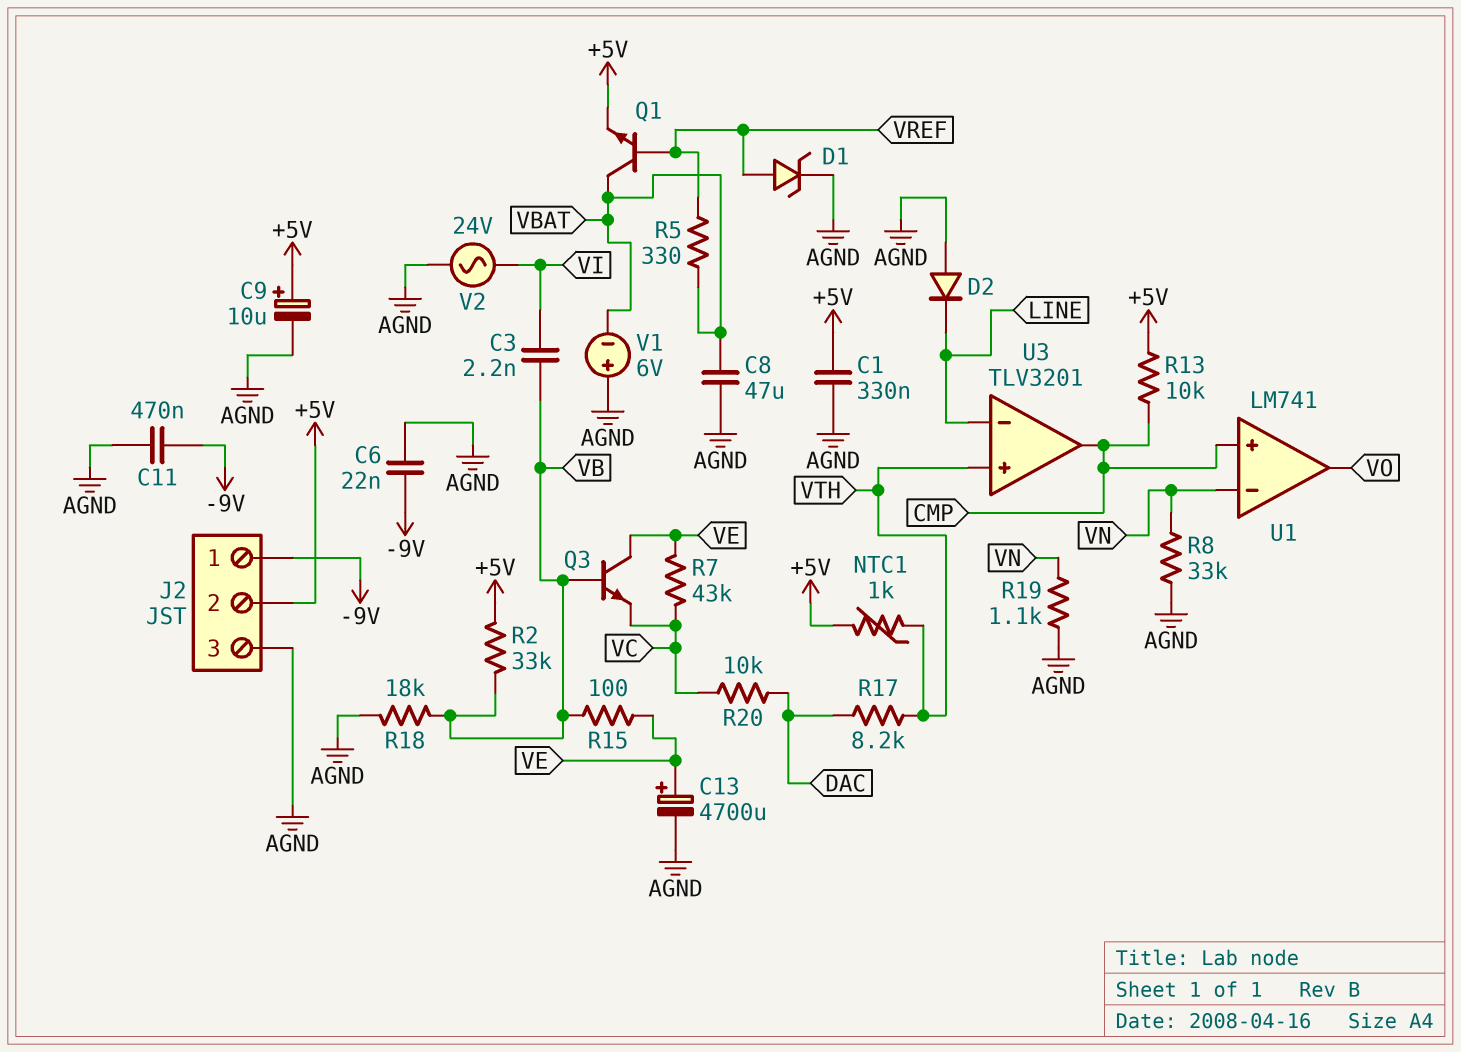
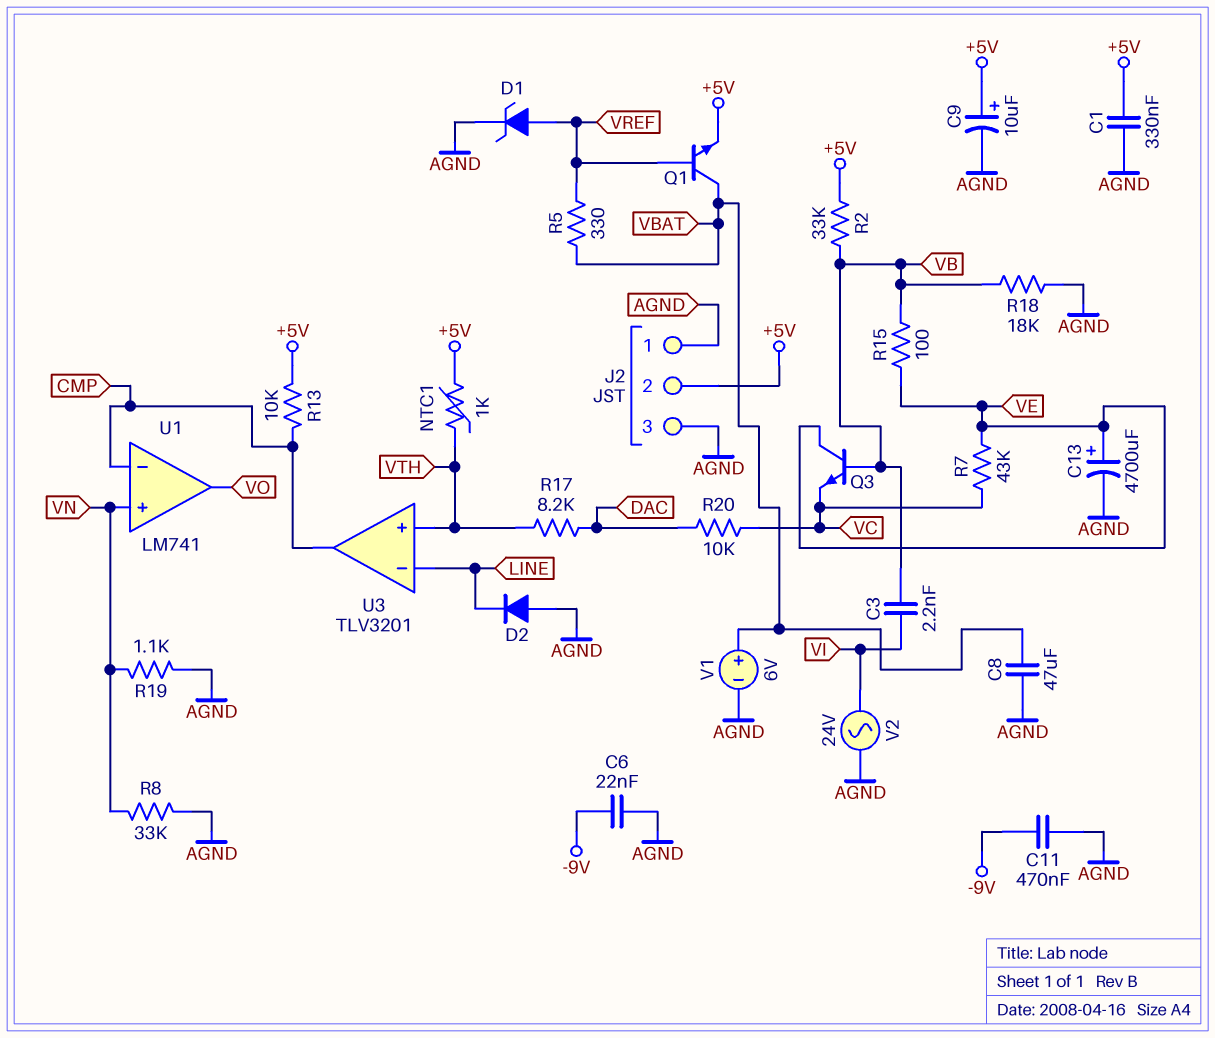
J2 pin 1: -9V -> AGND
U1 pin in+: CMP -> VN
U1 pin in-: VN -> CMP
V1: 6V (plus AGND, minus VBAT) -> 6V (plus VBAT, minus AGND)

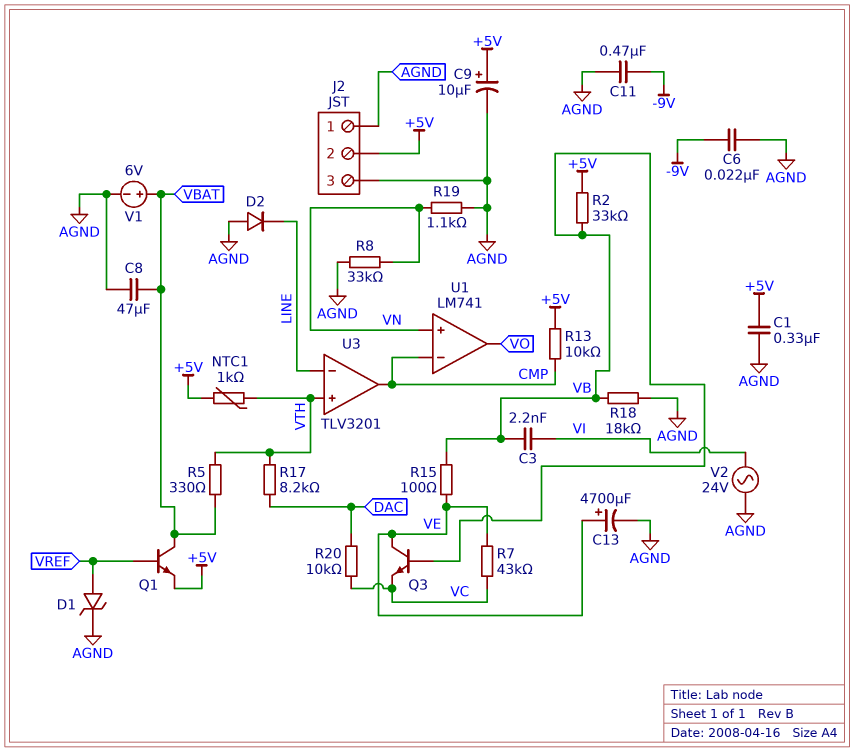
R5: 330 (VBAT, VREF) -> 330 (VBAT, VTH)

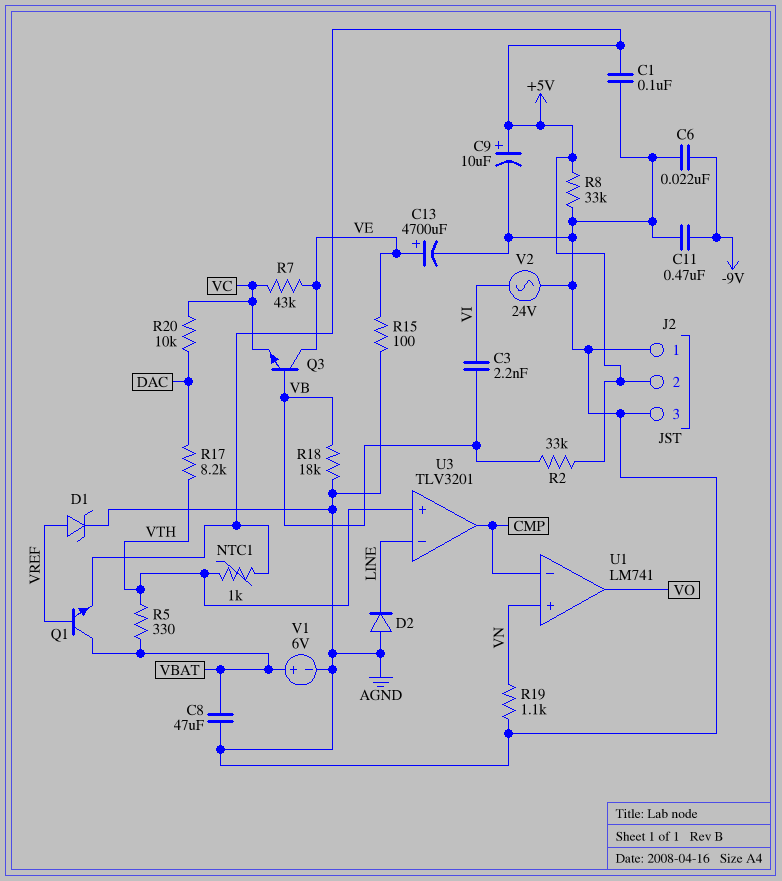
C1: 330nF (+5V, AGND) -> 100nF (+5V, AGND)
R8: 33k (AGND, VN) -> 33k (+5V, AGND)
R13: 10k (+5V, CMP) -> none
R15: 100 (VB, VE) -> 100 (AGND, VE)

